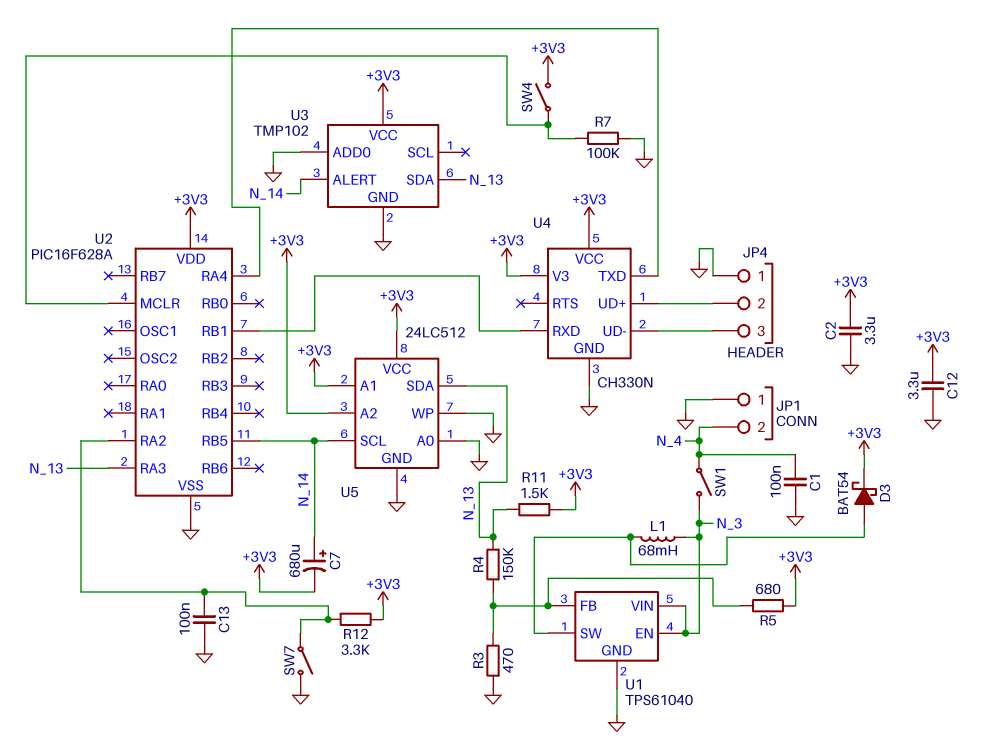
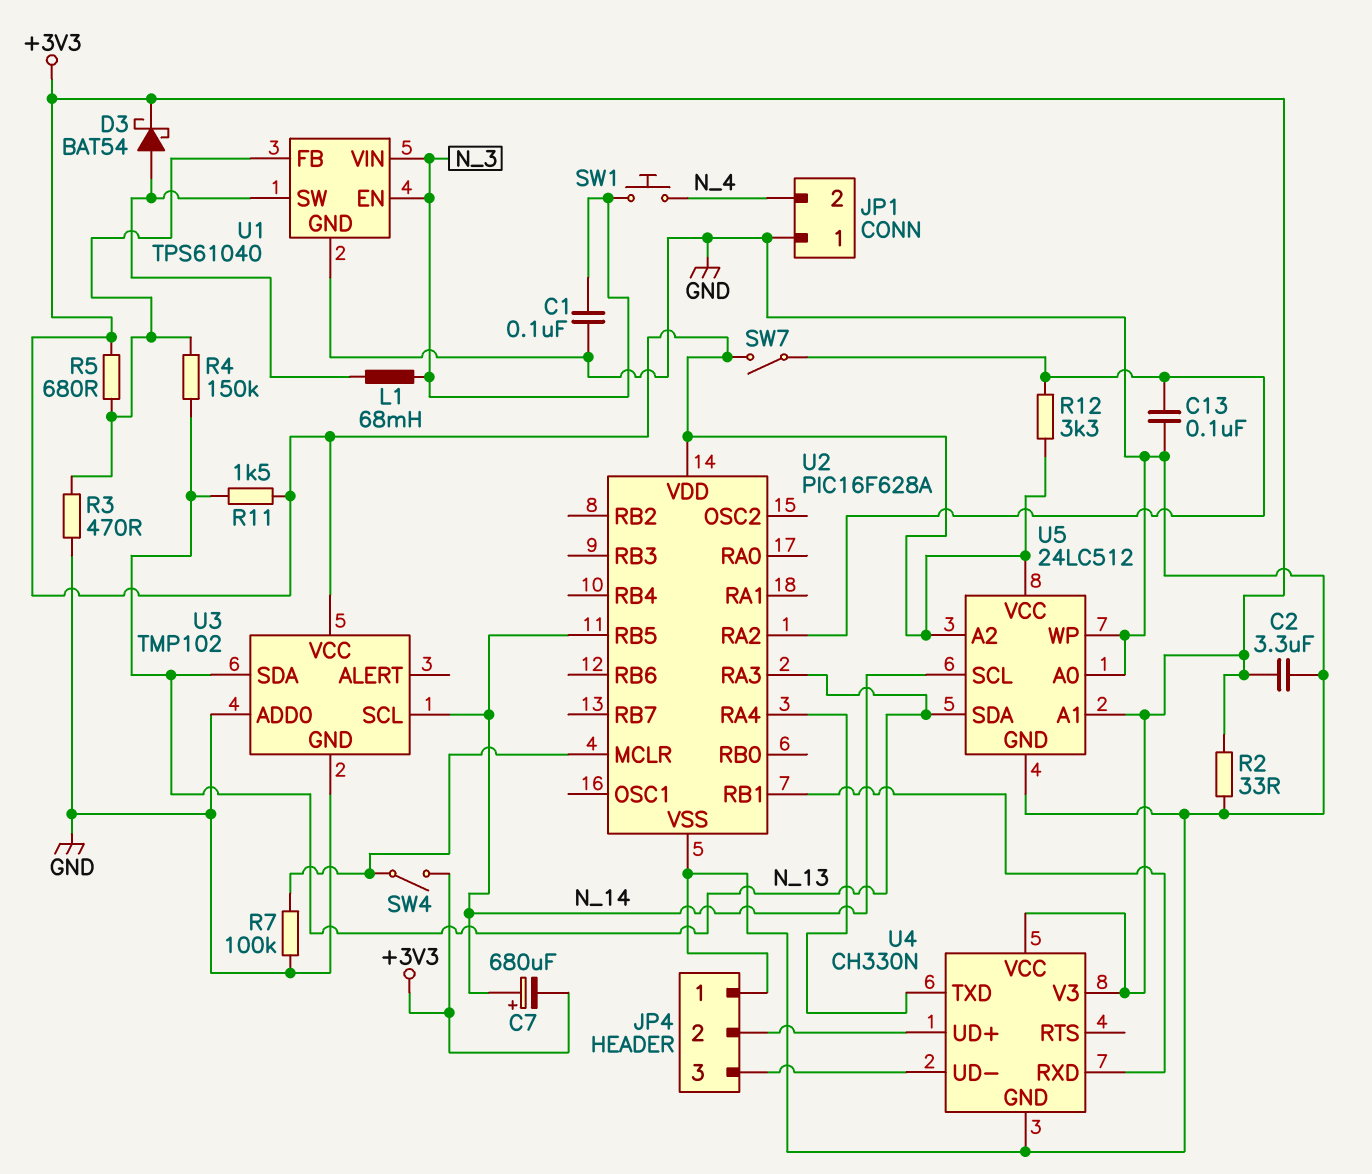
C1: 100nF (GND, N_4) -> 100nF (GND, N_3)
C12: 3.3uF (+3V3, GND) -> none
R2: none -> 33 (+3V3, GND)
SW1: switch (N_3, N_4) -> button (N_3, N_4)
SW7: switch (GND, U2/RA2) -> switch (+3V3, U2/RA2)
U3 pin ALERT: N_14 -> none
U3 pin SCL: none -> N_14

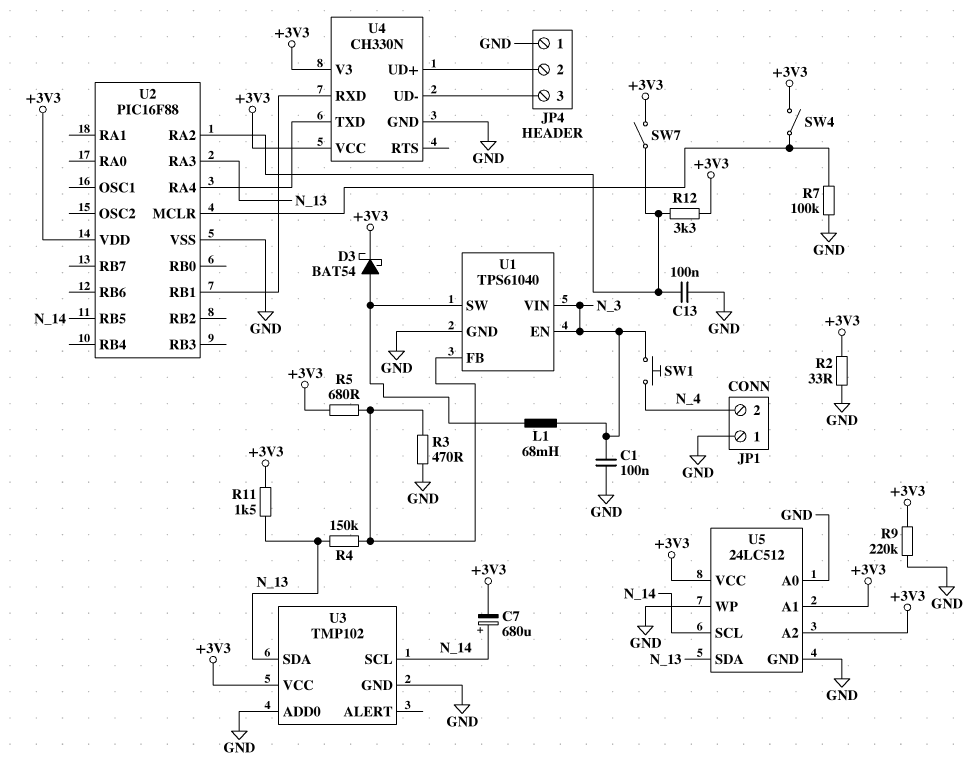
C2: 3.3uF (+3V3, GND) -> none
R9: none -> 220k (+3V3, GND)
U2: PIC16F628A -> PIC16F88

